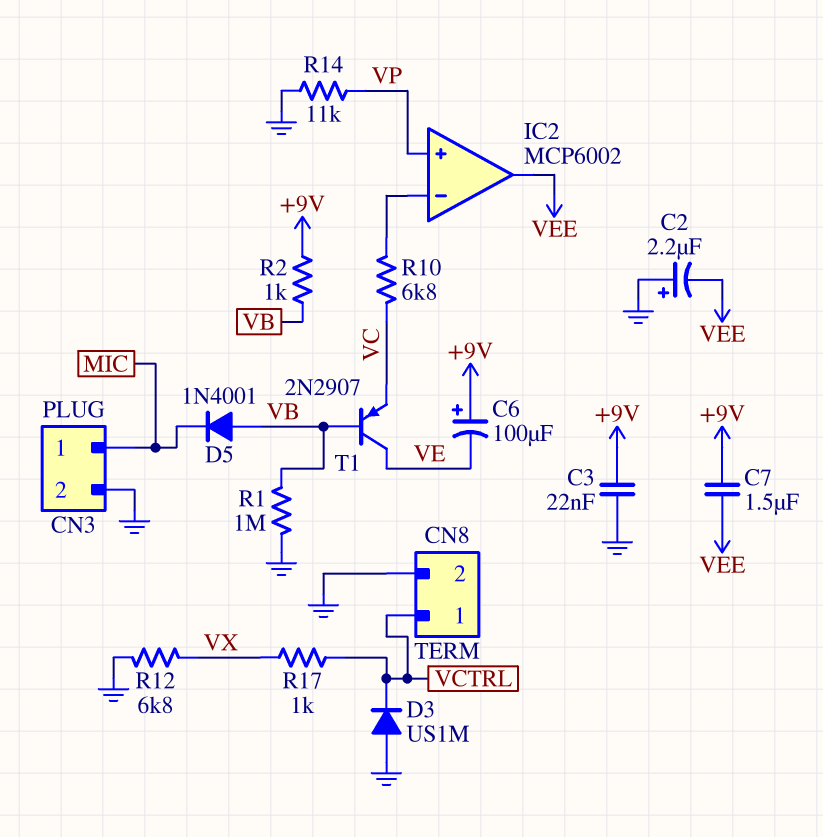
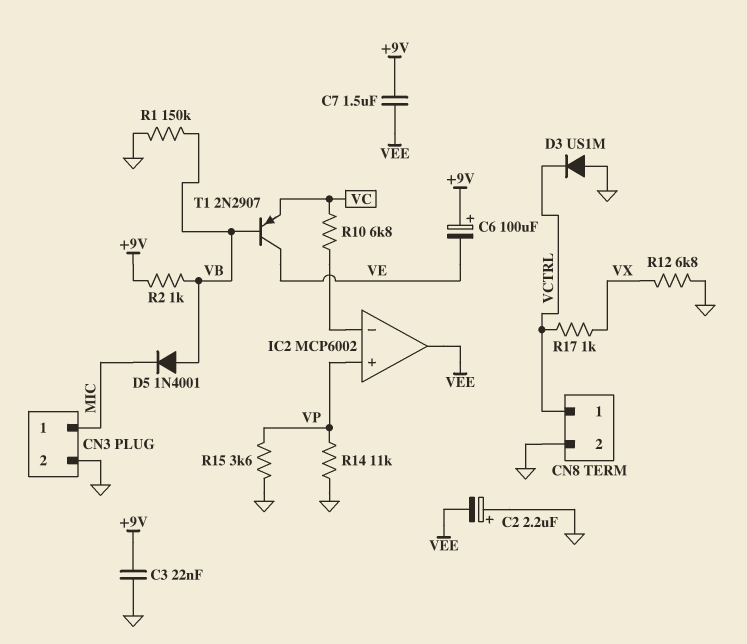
R1: 1M (GND, VB) -> 150k (GND, VB)
R15: none -> 3.6k (GND, VP)

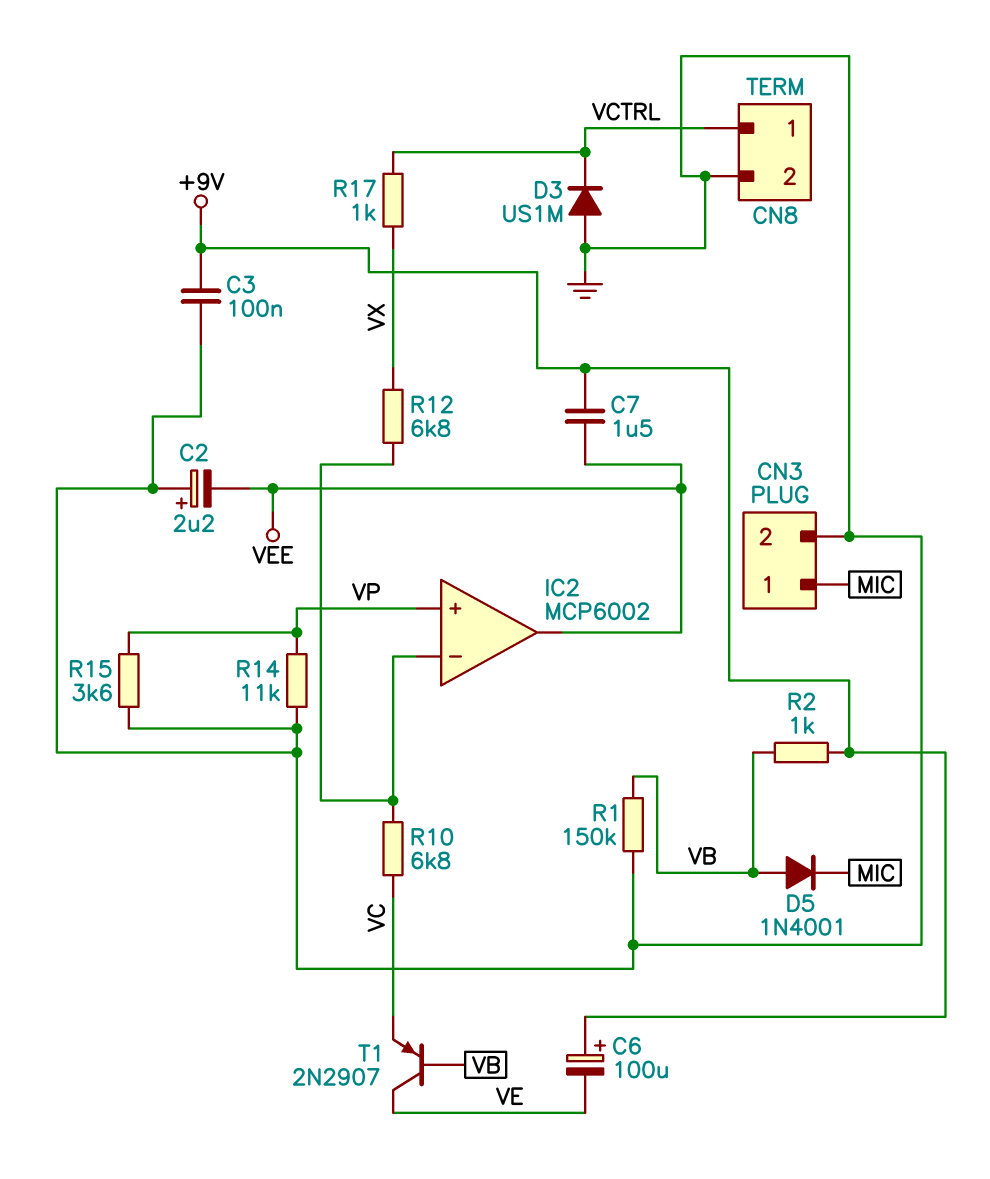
C3: 22nF (+9V, GND) -> 100nF (+9V, GND)
R12: 6.8k (GND, VX) -> 6.8k (IC2/in-, VX)

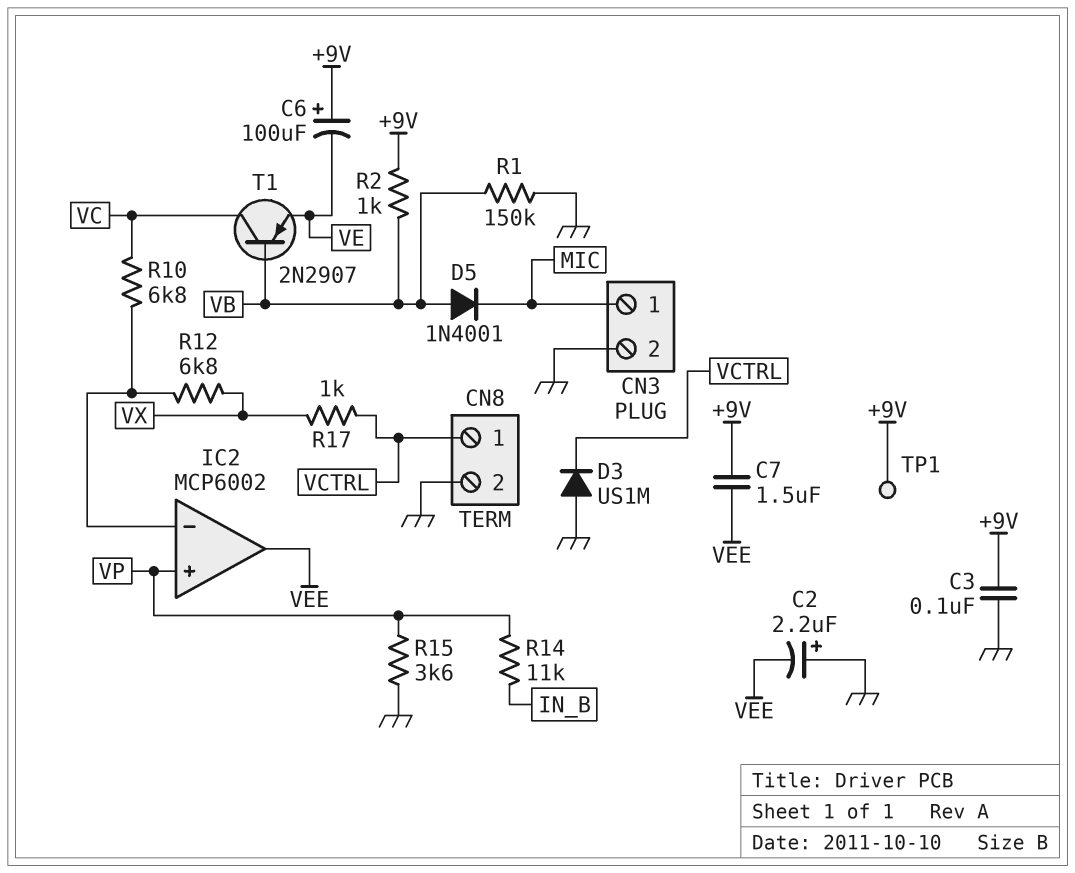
R14: 11k (GND, VP) -> 11k (IN_B, VP)
T1: PNP 2N2907 (B VB, C VE, E VC) -> PNP 2N2907 (B VB, C VC, E VE)
TP1: none -> test point (+9V)

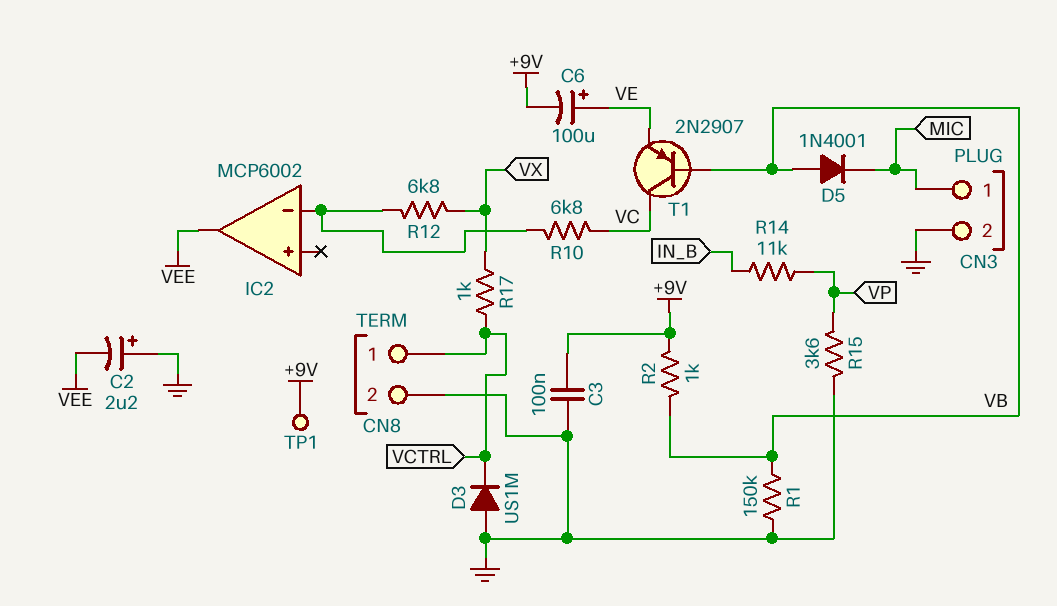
C6: 100uF (plus +9V, minus VE) -> 100uF (plus VE, minus +9V)
C7: 1.5uF (+9V, VEE) -> none
IC2 pin in+: VP -> none

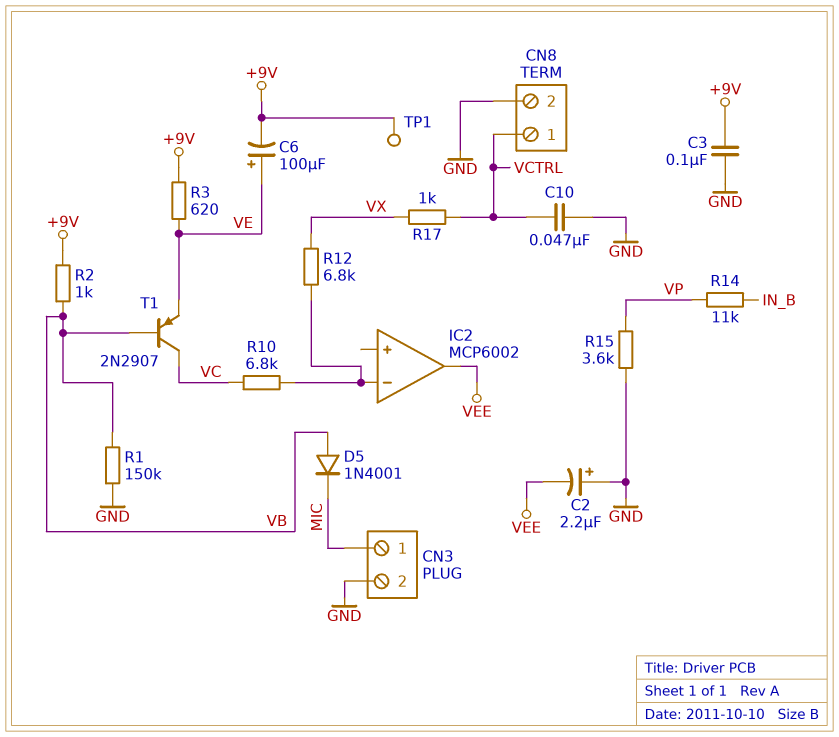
C10: none -> 47nF (GND, VCTRL)
D3: diode US1M (A GND, K VCTRL) -> none
R3: none -> 620 (+9V, VE)

